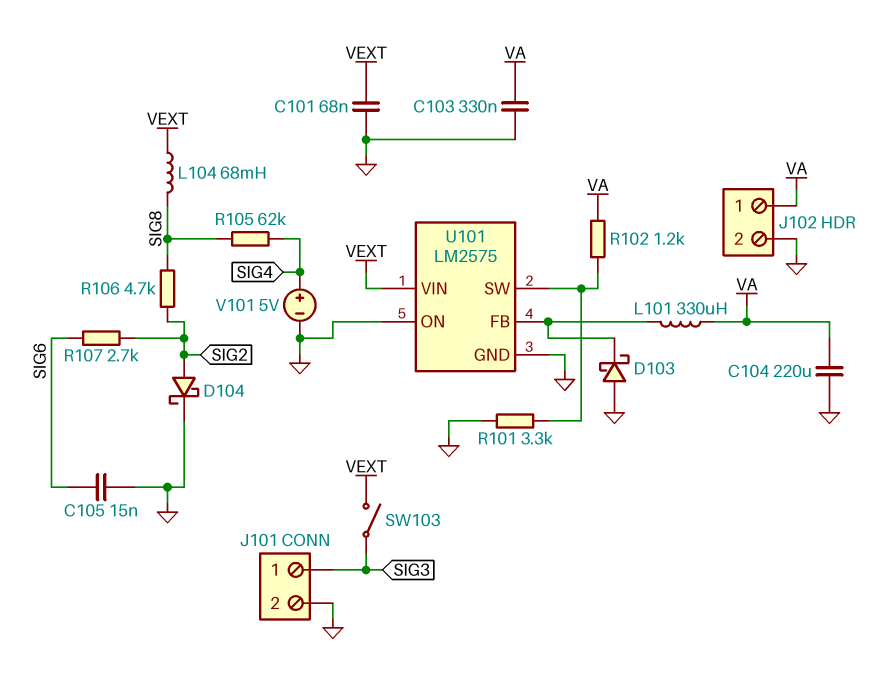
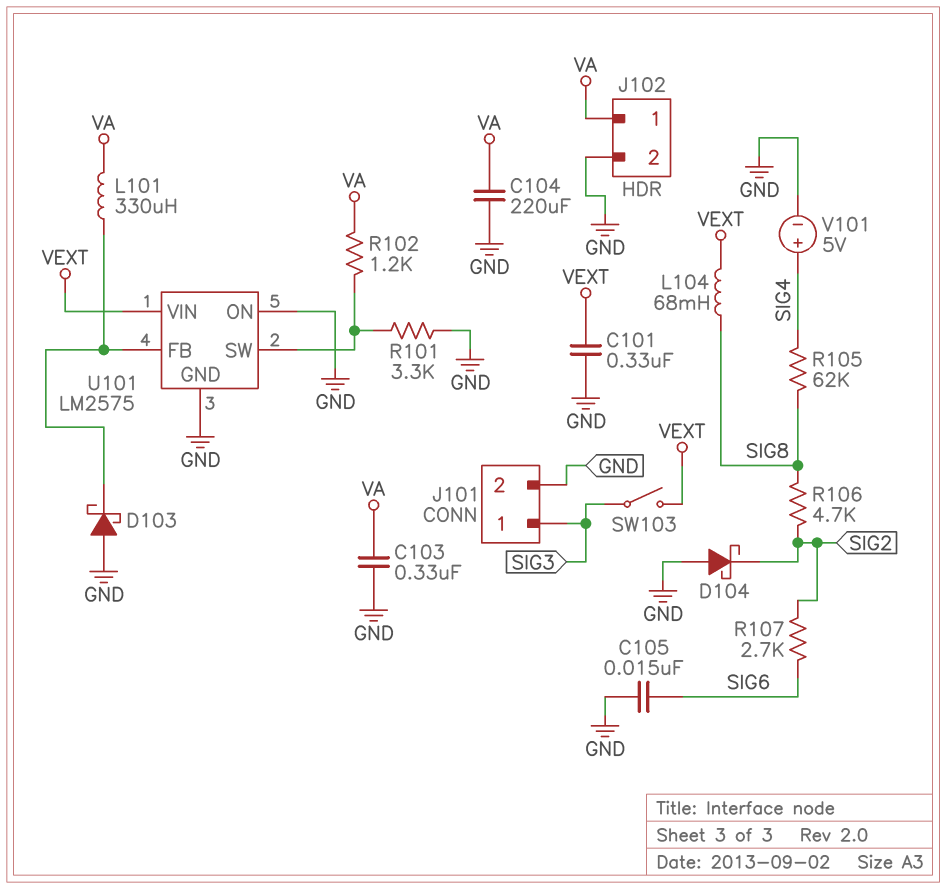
C101: 68nF (GND, VEXT) -> 330nF (GND, VEXT)
D104: schottky (A SIG2, K GND) -> schottky (A GND, K SIG2)

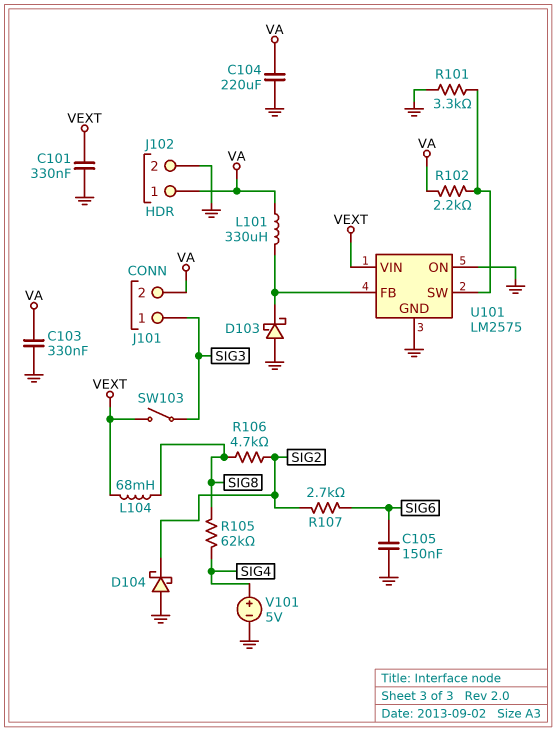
C105: 15nF (GND, SIG6) -> 150nF (GND, SIG6)
J101 pin 2: GND -> VA
R102: 1.2k (U101/SW, VA) -> 2.2k (U101/SW, VA)

